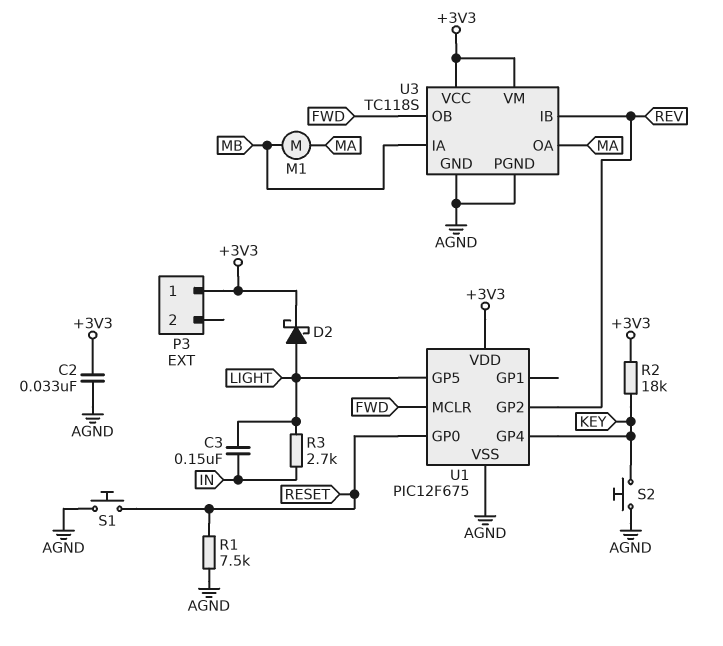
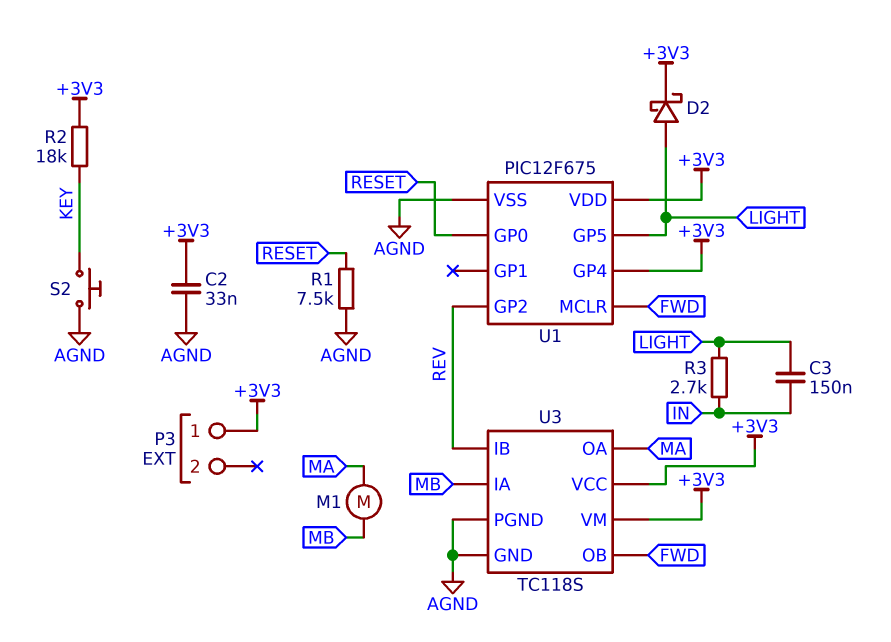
S1: button (AGND, RESET) -> none
U1 pin GP4: KEY -> +3V3

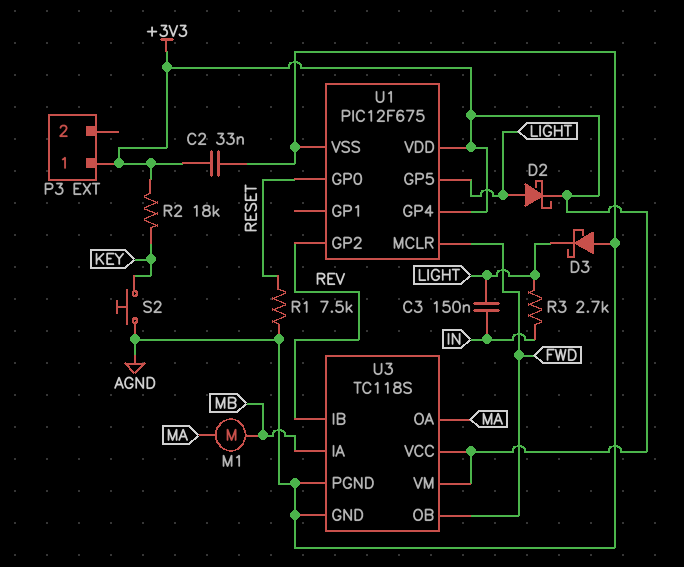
D3: none -> schottky (A AGND, K LIGHT)

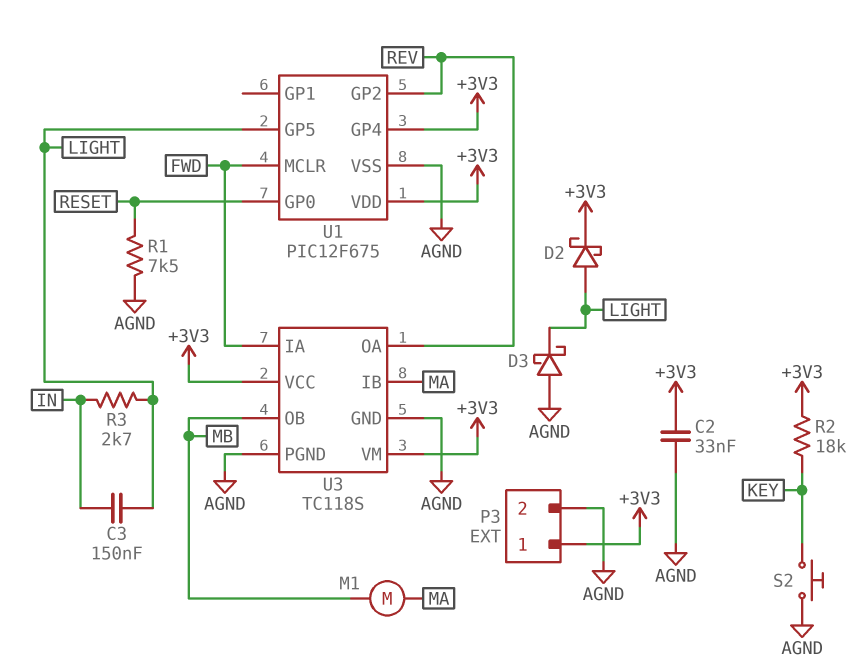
P3 pin 2: none -> AGND
U3 pin IA: MB -> FWD
U3 pin IB: REV -> MA
U3 pin OA: MA -> REV
U3 pin OB: FWD -> MB

